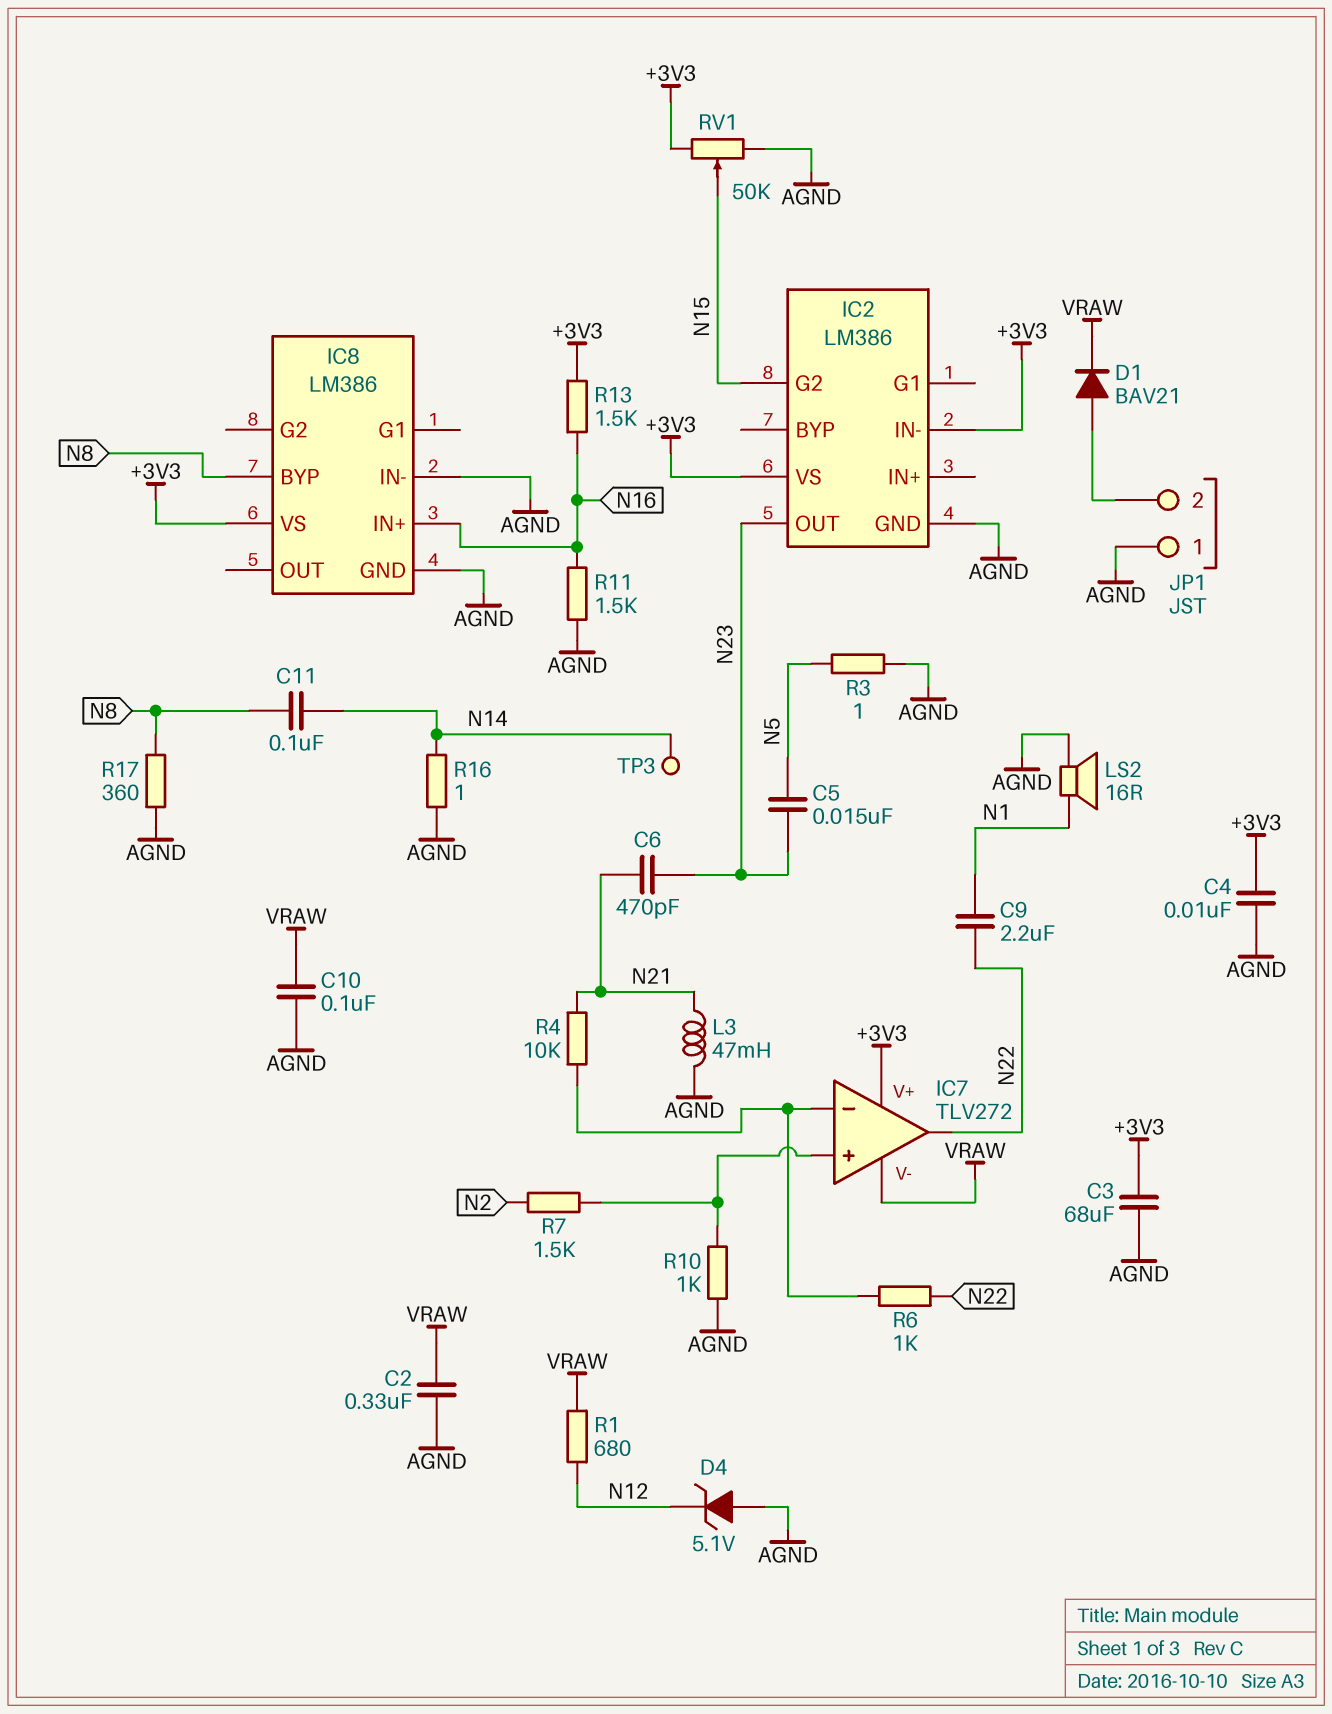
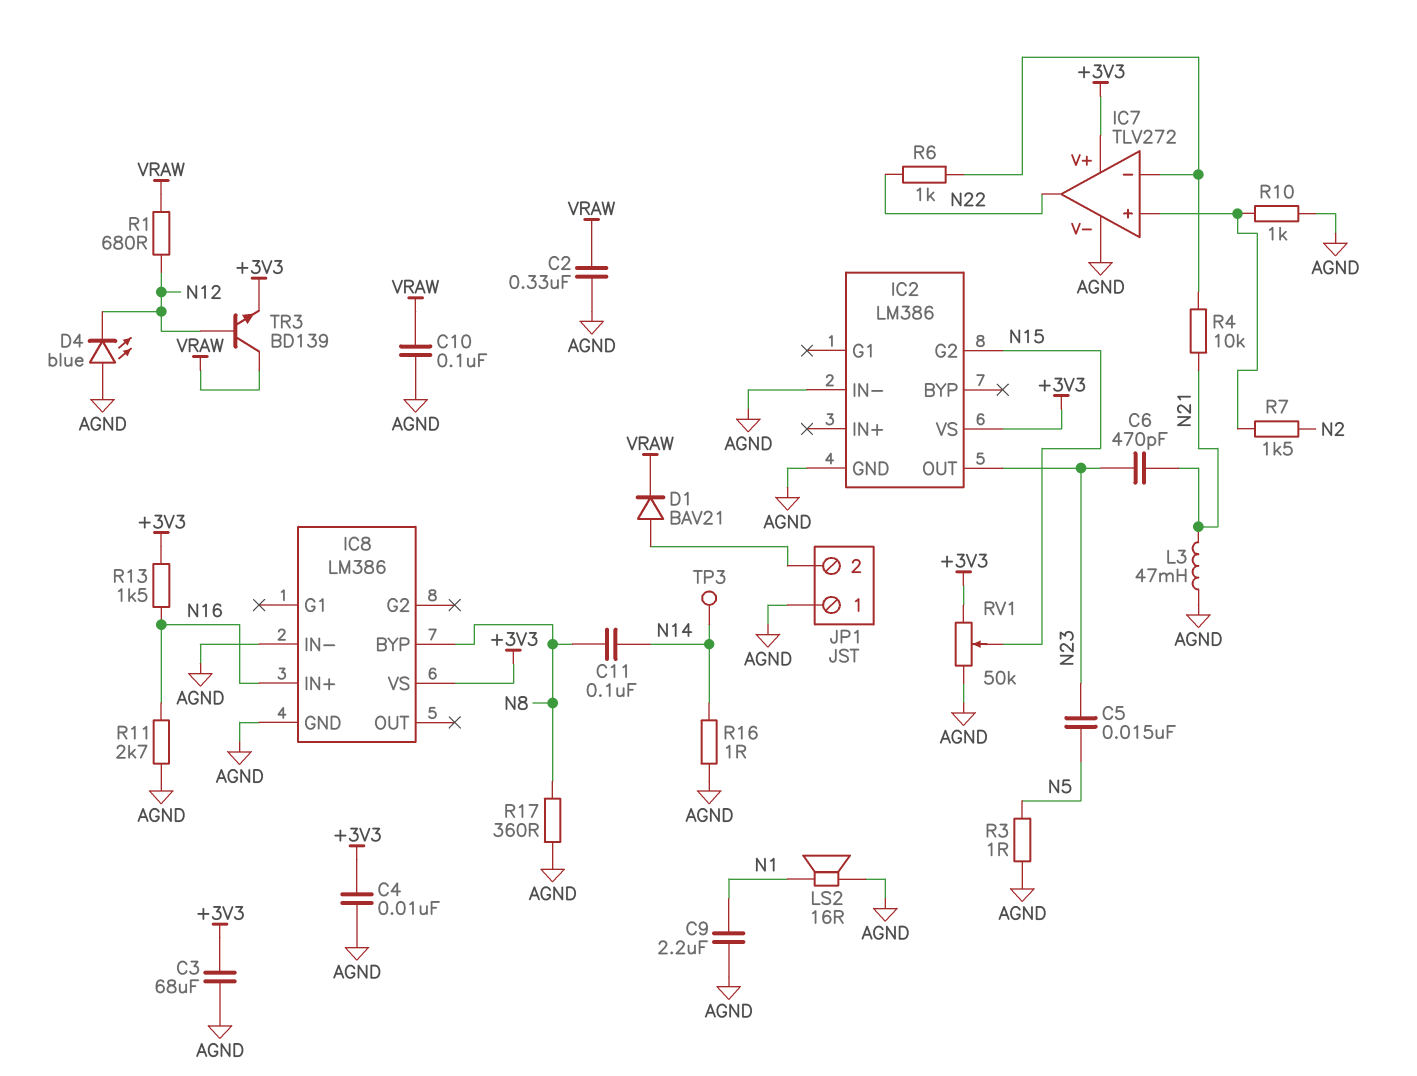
C9: 2.2uF (N1, N22) -> 2.2uF (AGND, N1)
D4: zener 5.1V (A AGND, K N12) -> LED blue (A AGND, K N12)
IC2 pin IN-: +3V3 -> AGND
IC7 pin V-: VRAW -> AGND
R11: 1.5k (AGND, N16) -> 2.7k (AGND, N16)
TR3: none -> NPN BD139 (B N12, C VRAW, E +3V3)

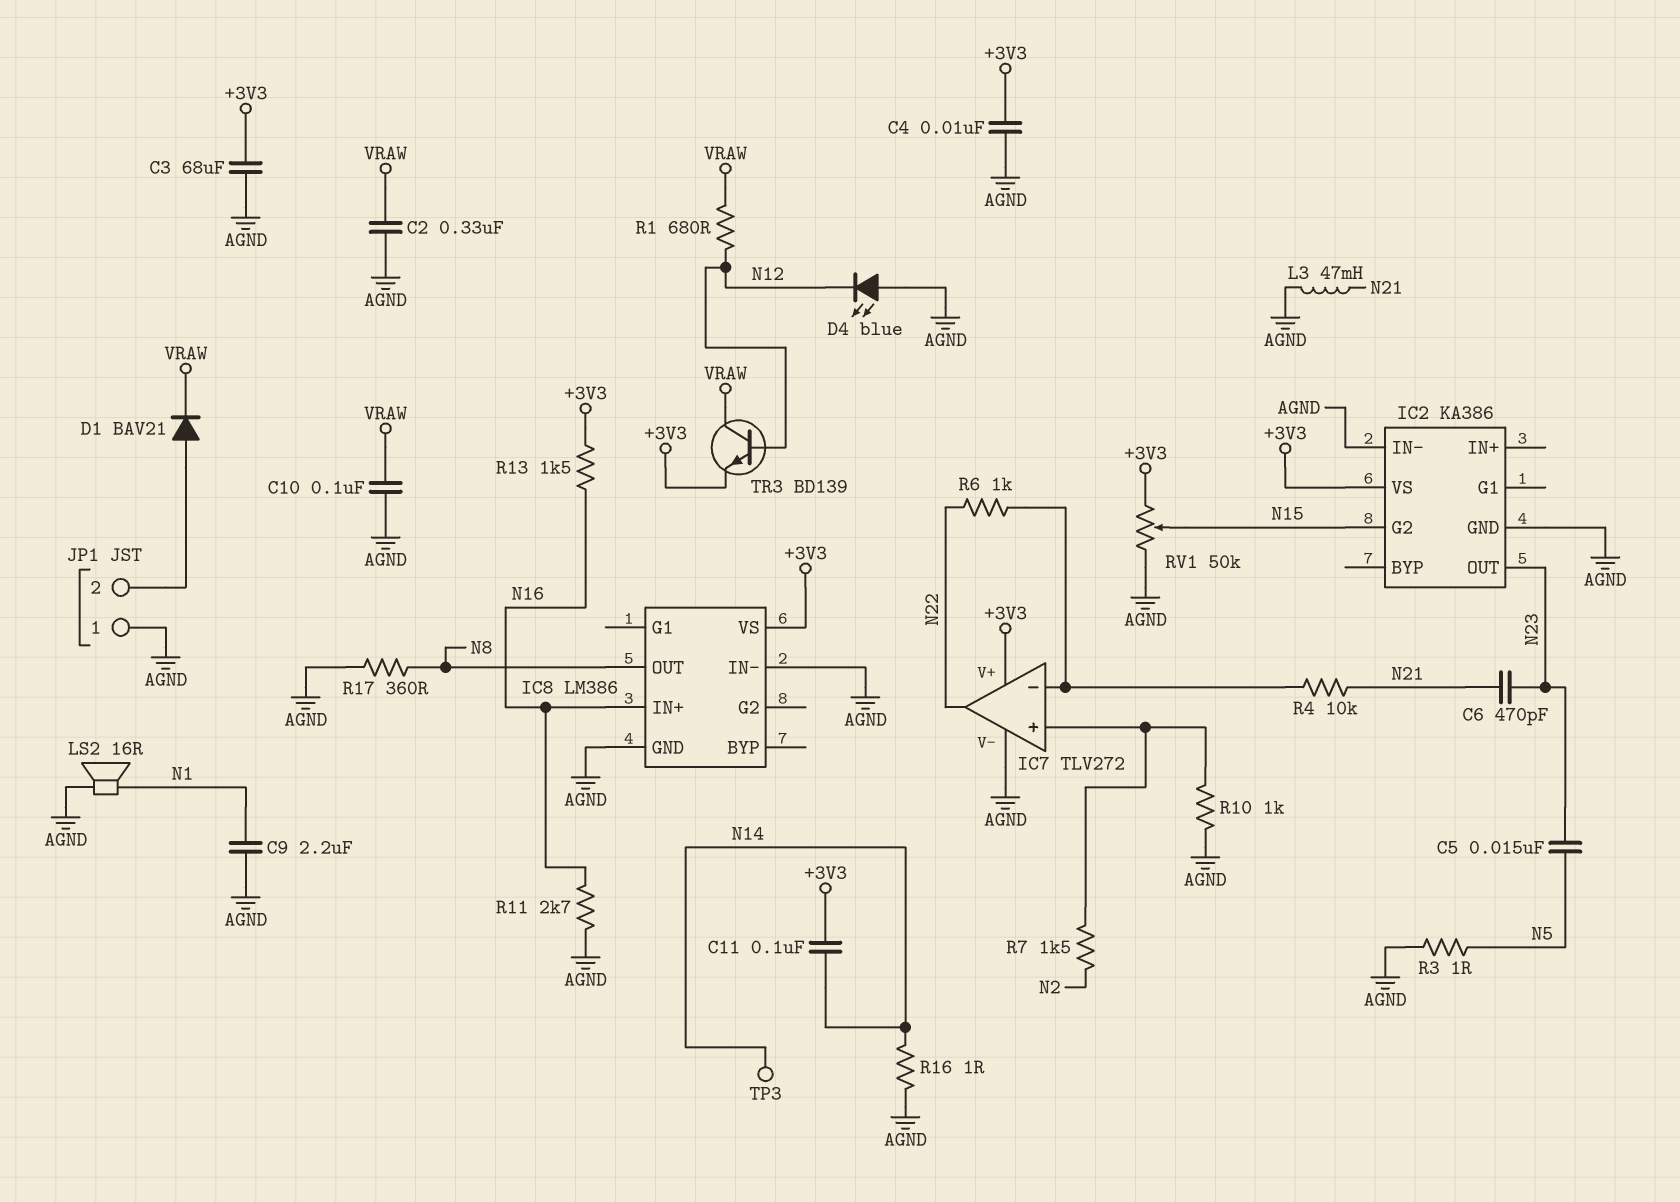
C11: 100nF (N8, N14) -> 100nF (+3V3, N14)
IC2: LM386 -> KA386
IC8 pin BYP: N8 -> none
IC8 pin OUT: none -> N8

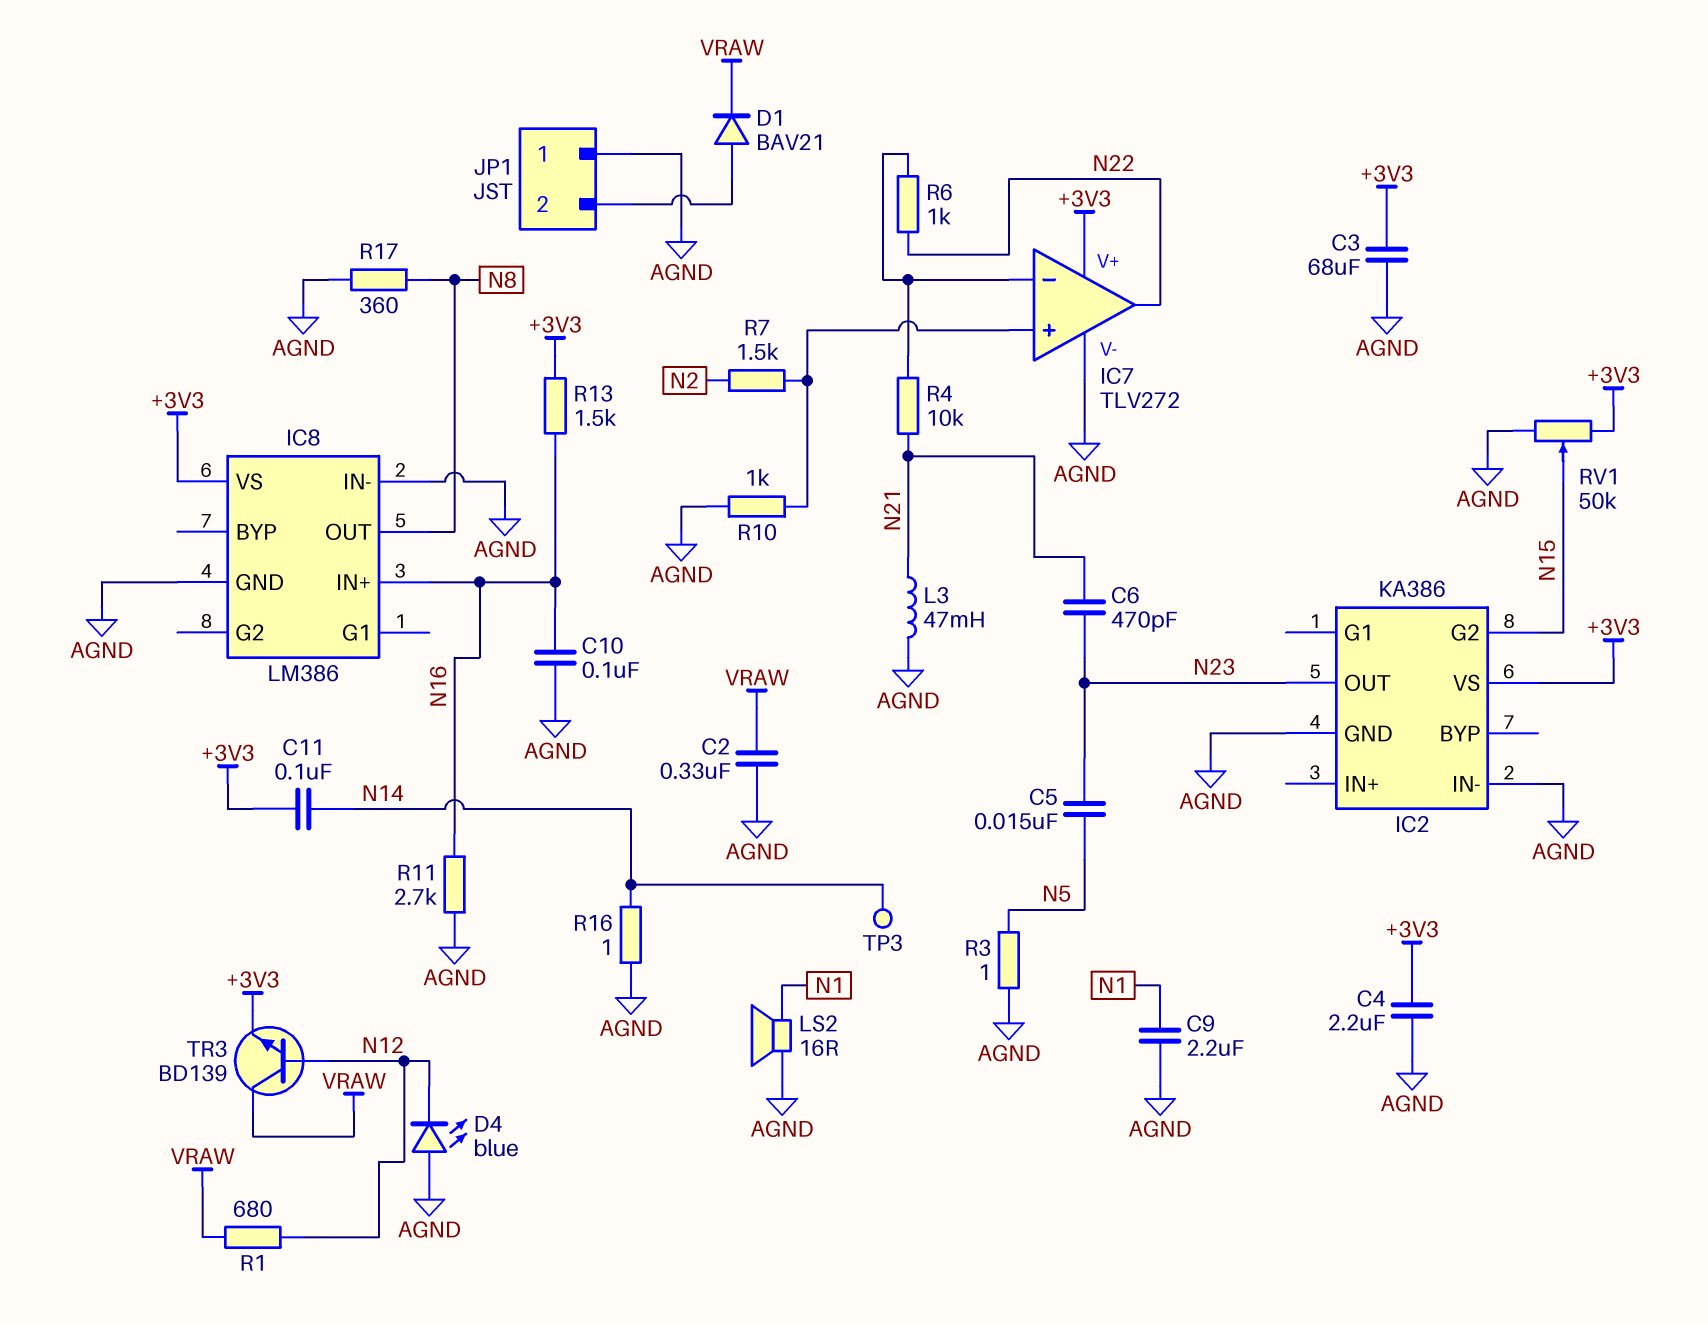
C4: 10nF (+3V3, AGND) -> 2.2uF (+3V3, AGND)
C10: 100nF (AGND, VRAW) -> 100nF (AGND, N16)

